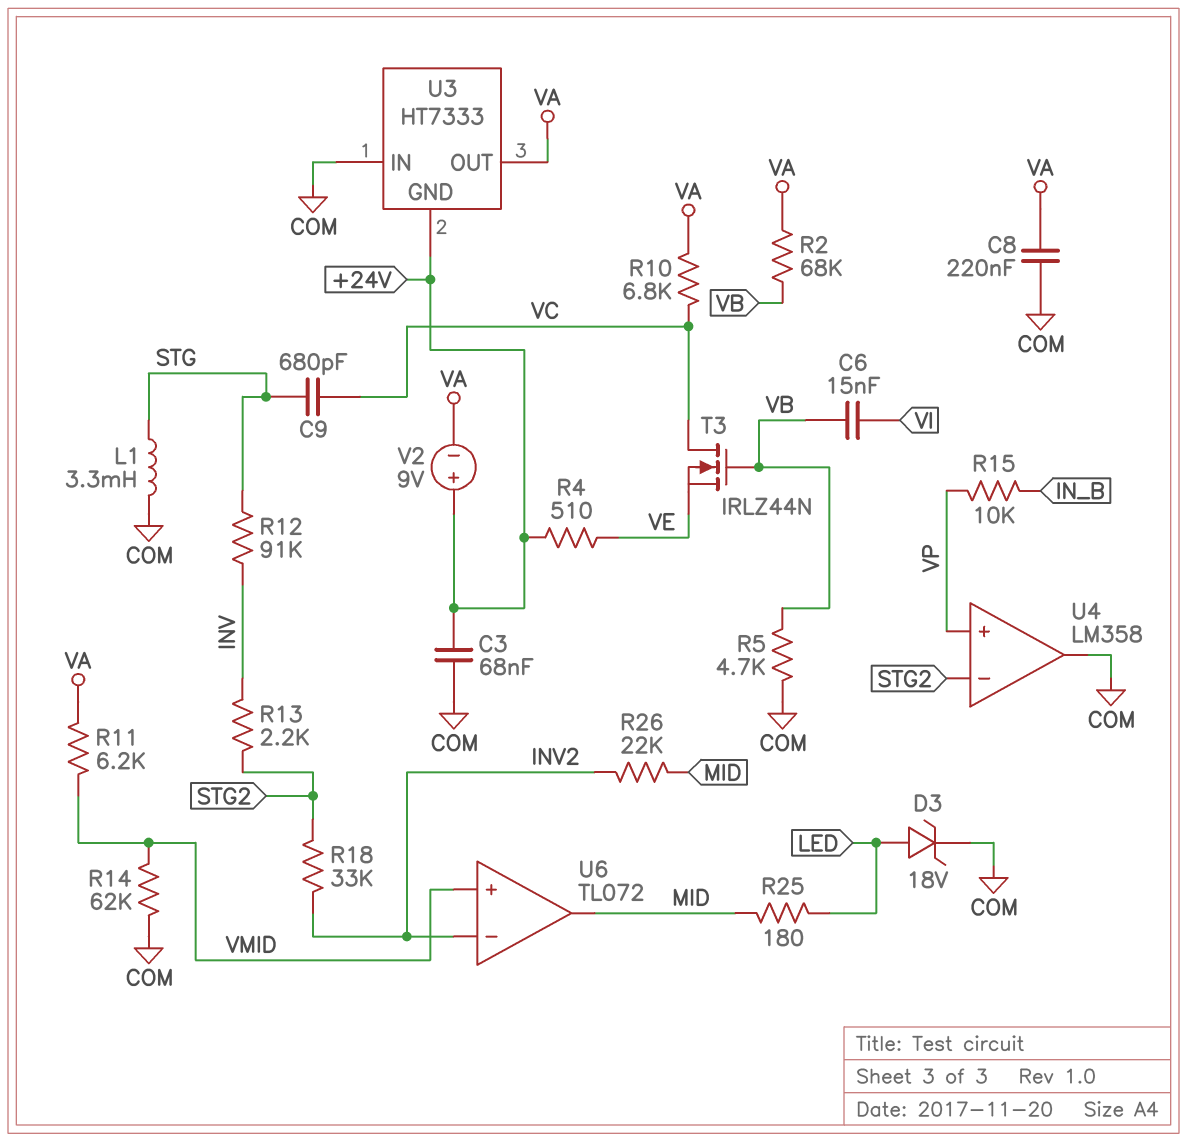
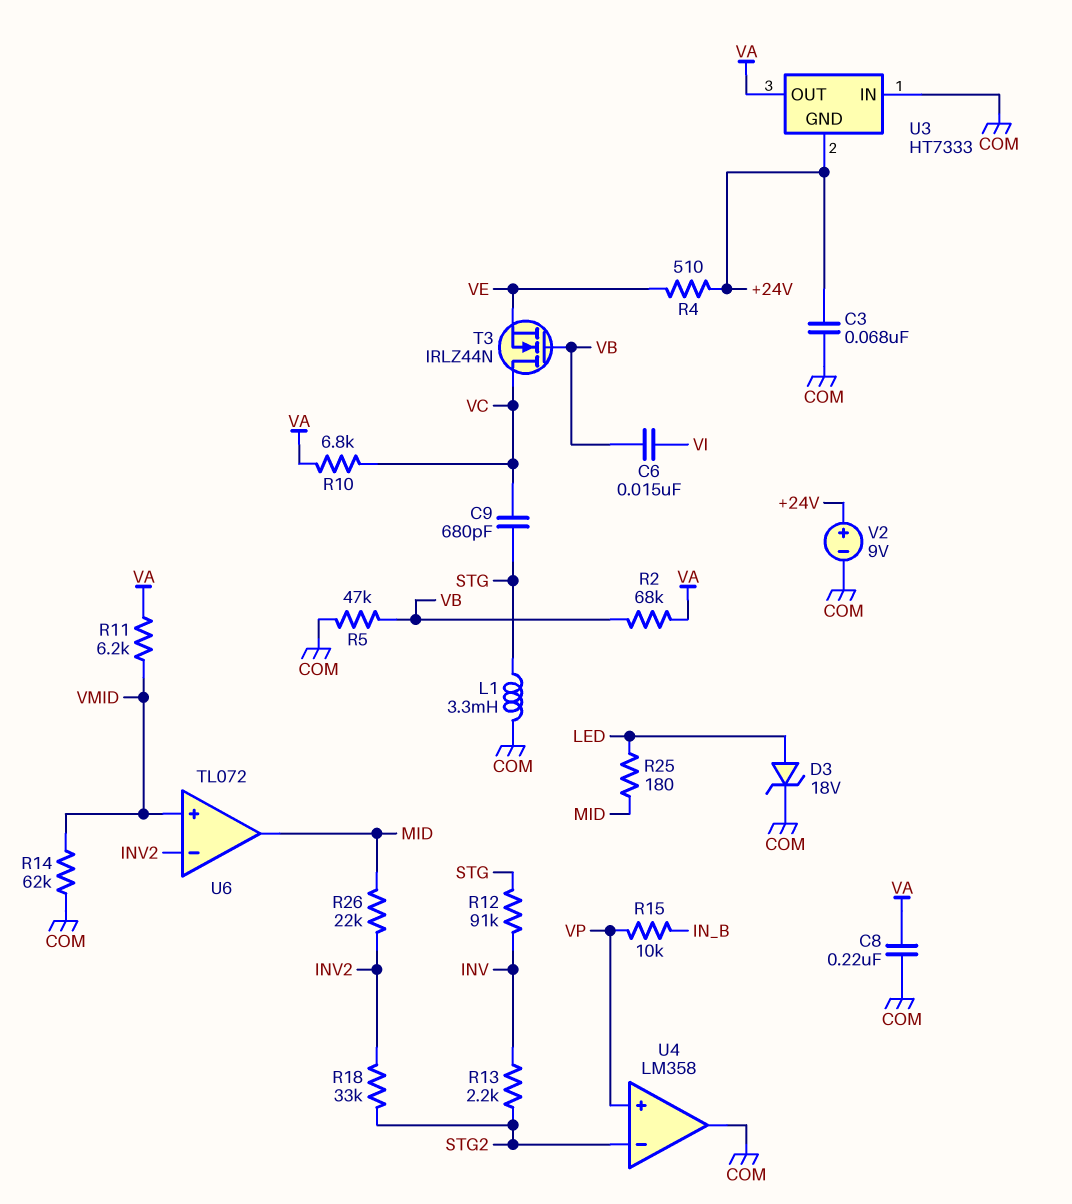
R5: 4.7k (COM, VB) -> 47k (COM, VB)
V2: 9V (plus +24V, minus VA) -> 9V (plus +24V, minus COM)

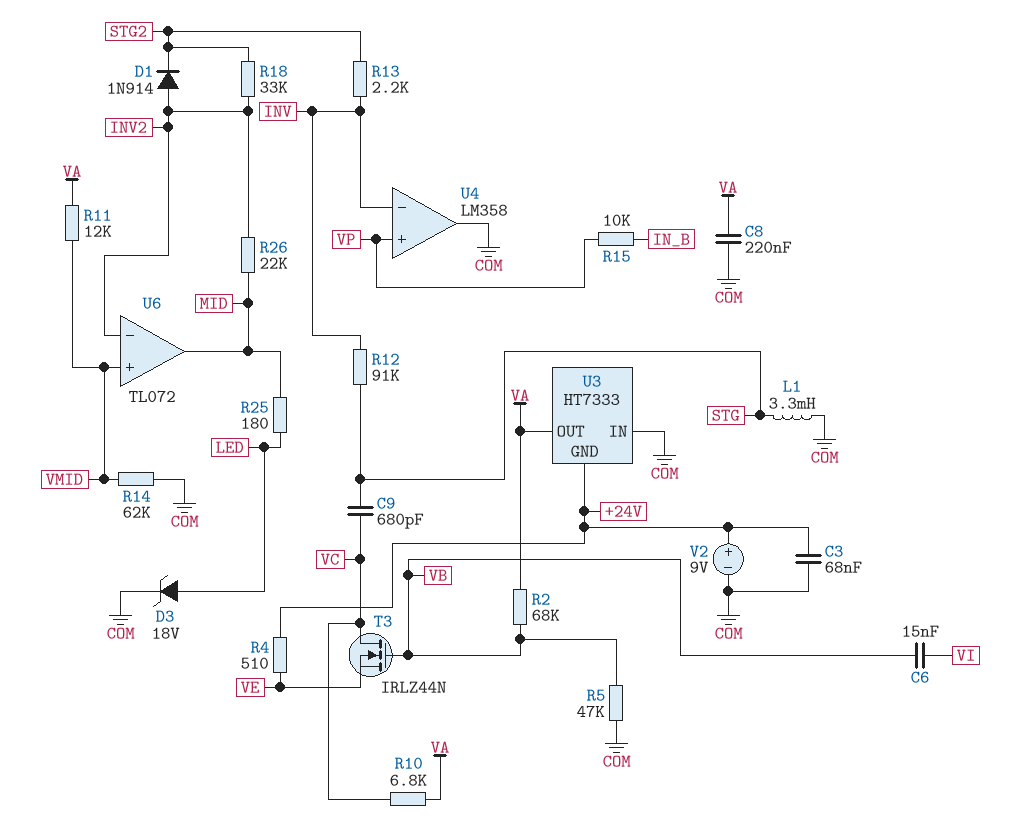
D1: none -> diode 1N914 (A INV2, K STG2)
R11: 6.2k (VA, VMID) -> 12k (VA, VMID)
U4 pin in-: STG2 -> INV

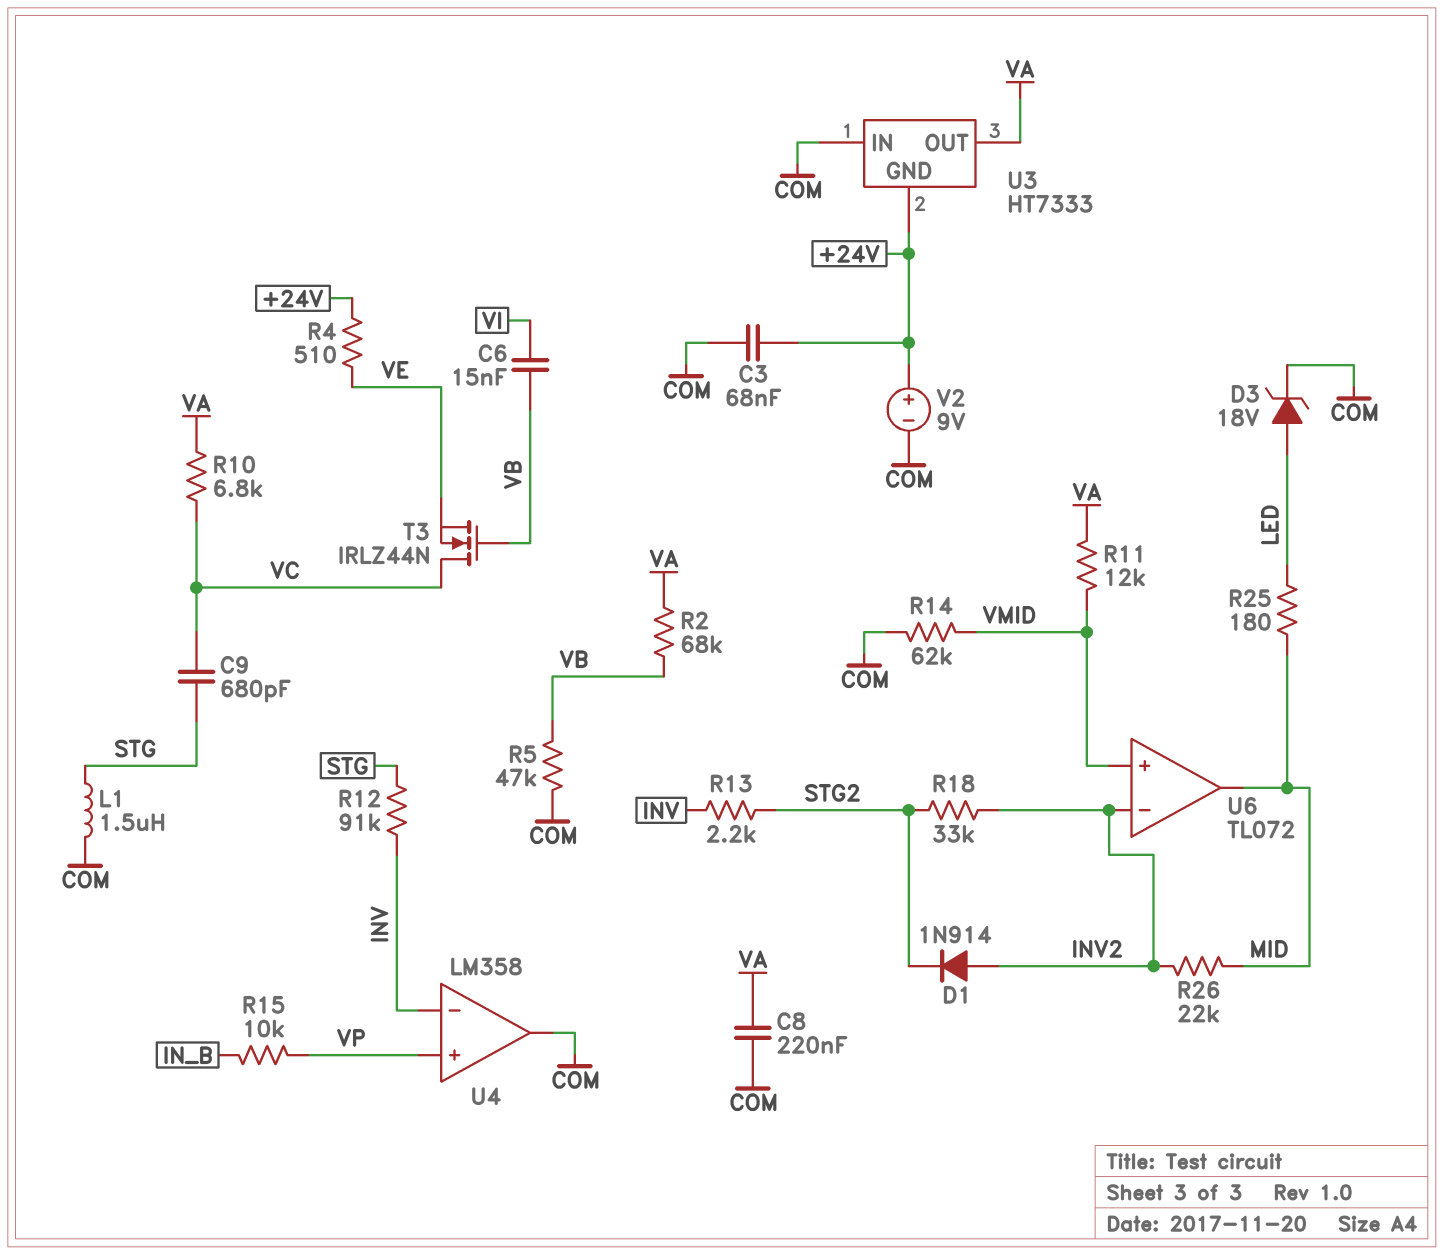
L1: 3.3mH (COM, STG) -> 1.5uH (COM, STG)

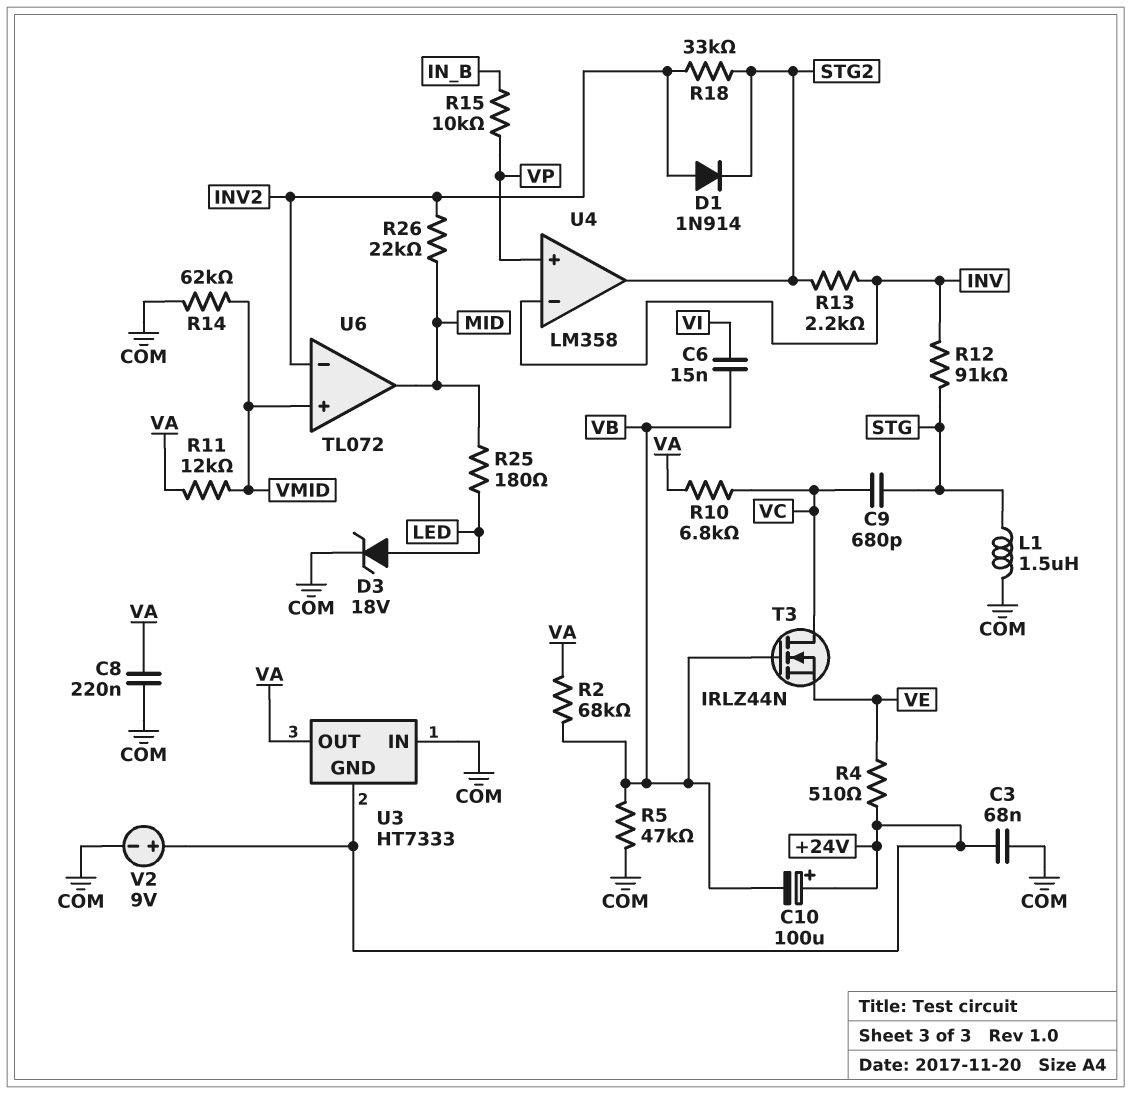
C10: none -> 100uF (plus +24V, minus VB)
U4 pin out: COM -> STG2

